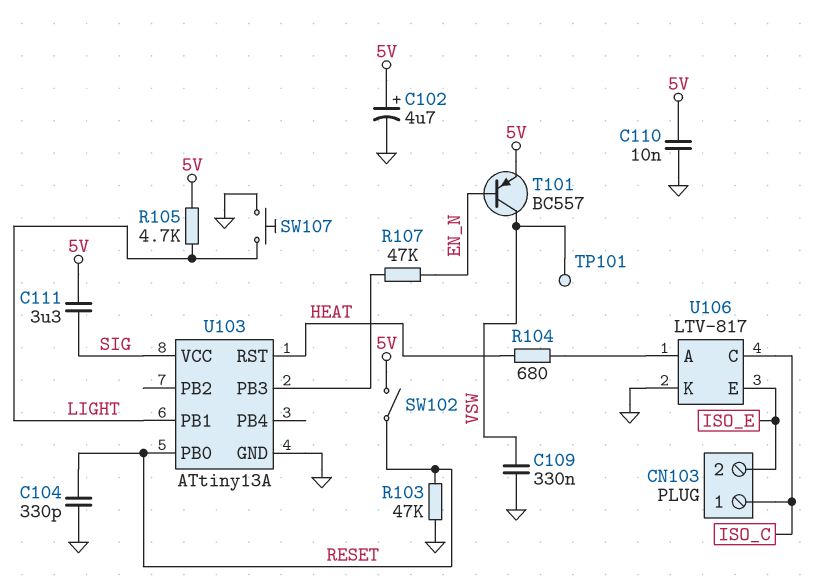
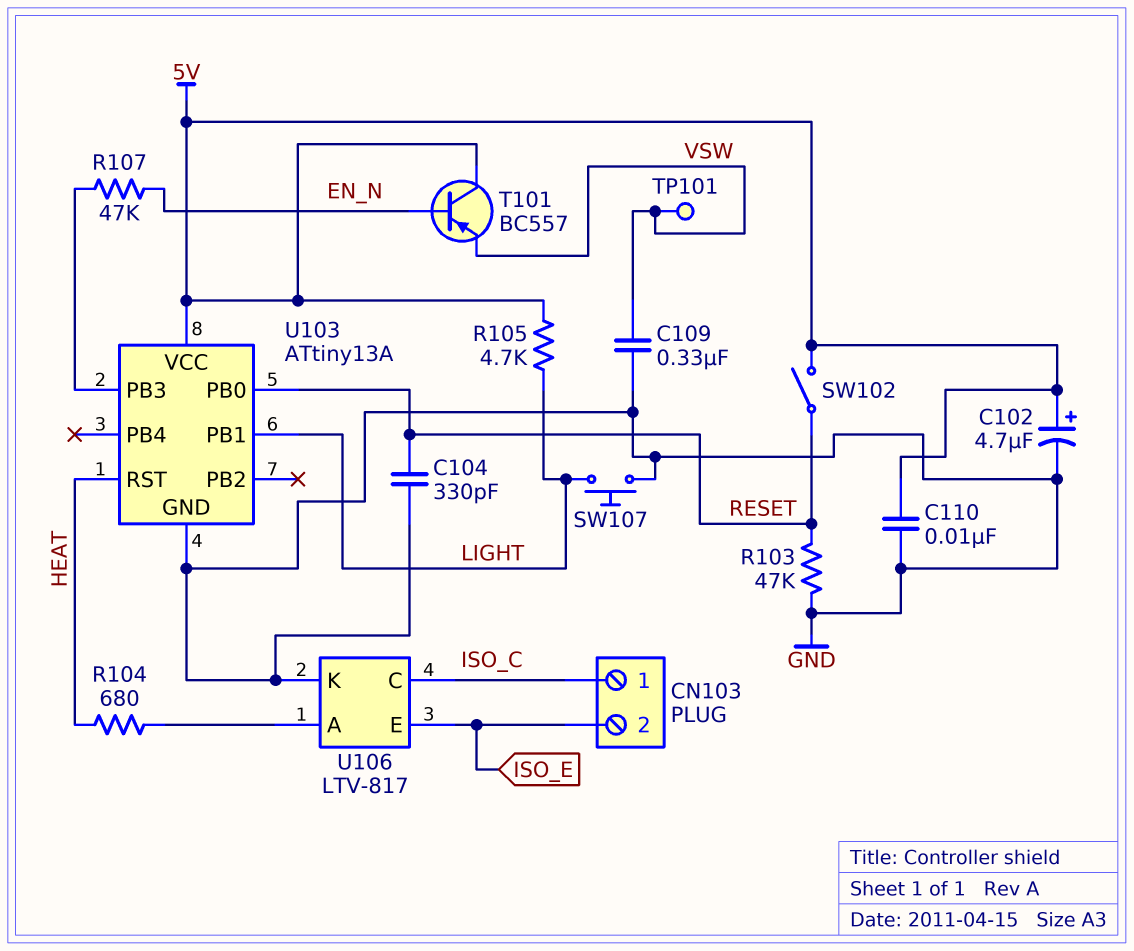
C111: 3.3uF (5V, SIG) -> none
T101: PNP BC557 (B EN_N, C VSW, E 5V) -> PNP BC557 (B EN_N, C 5V, E VSW)
U103 pin VCC: SIG -> 5V

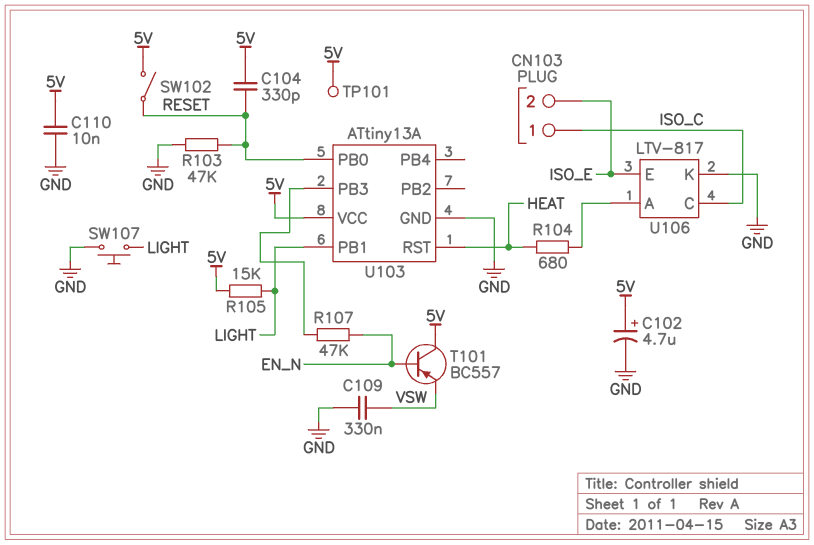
C104: 330pF (GND, RESET) -> 330pF (5V, RESET)
R105: 4.7k (5V, LIGHT) -> 15k (5V, LIGHT)
TP101: test point (VSW) -> test point (5V)

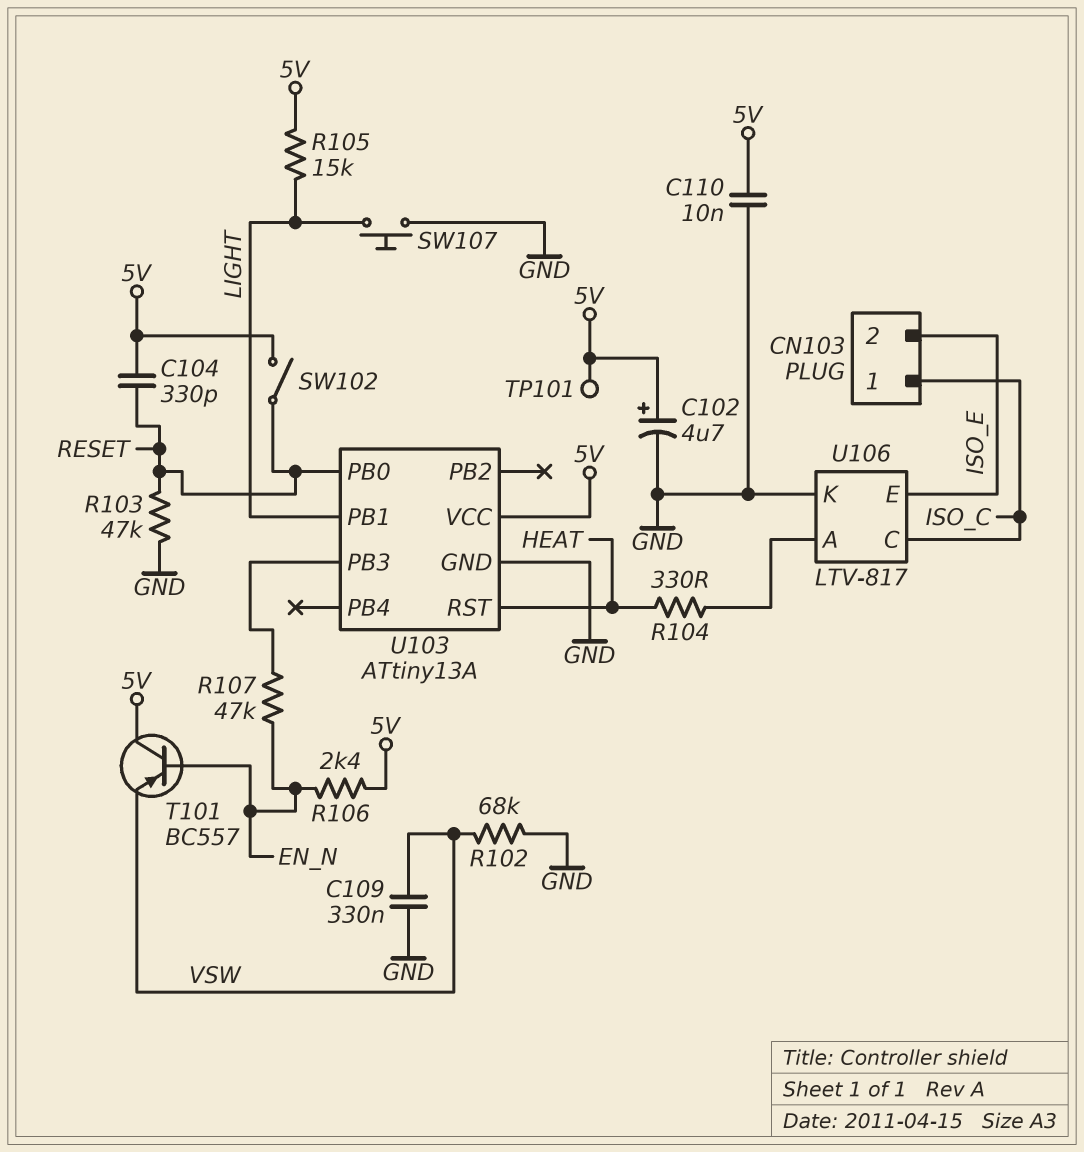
R102: none -> 68k (GND, VSW)
R104: 680 (HEAT, U106/A) -> 330 (HEAT, U106/A)
R106: none -> 2.4k (5V, EN_N)

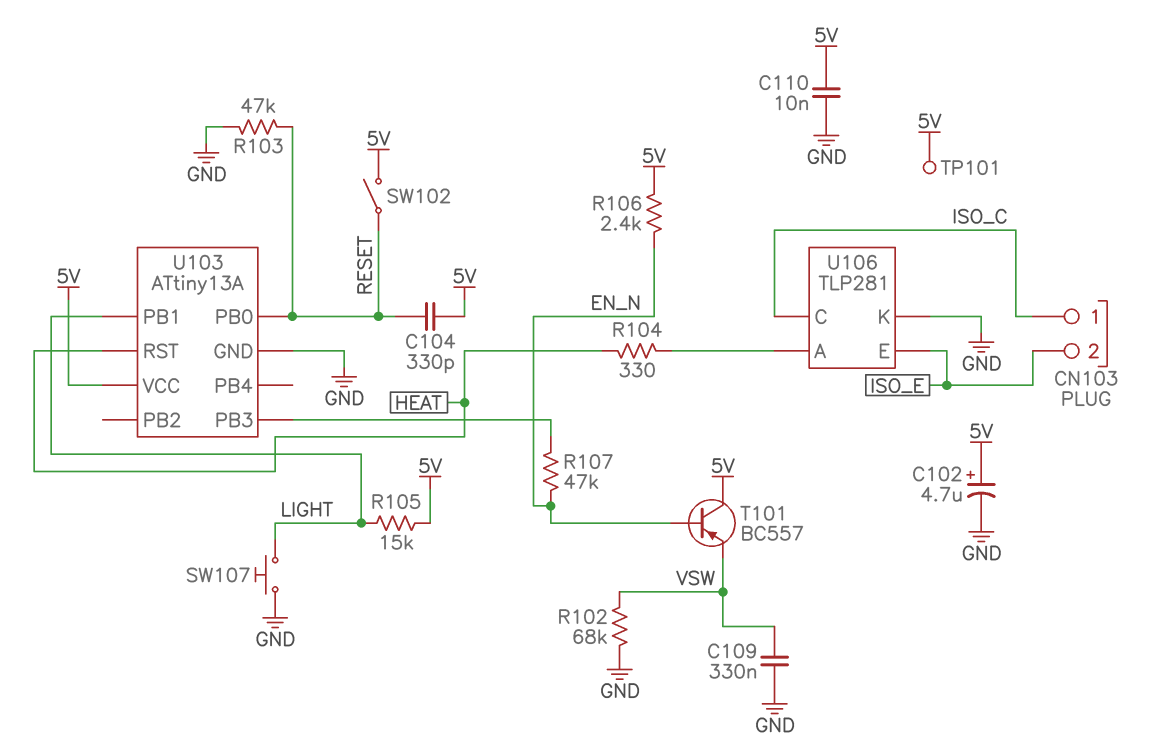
U106: LTV-817 -> TLP281

